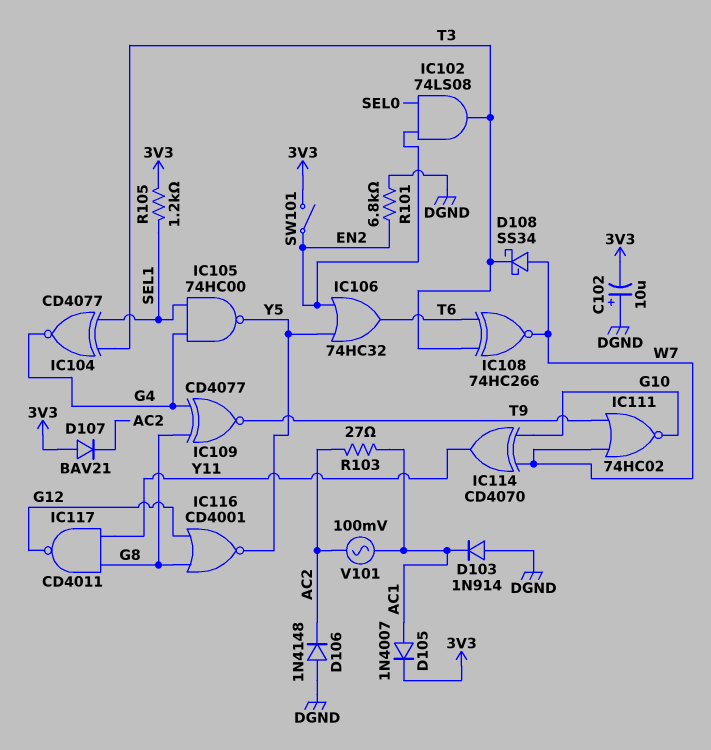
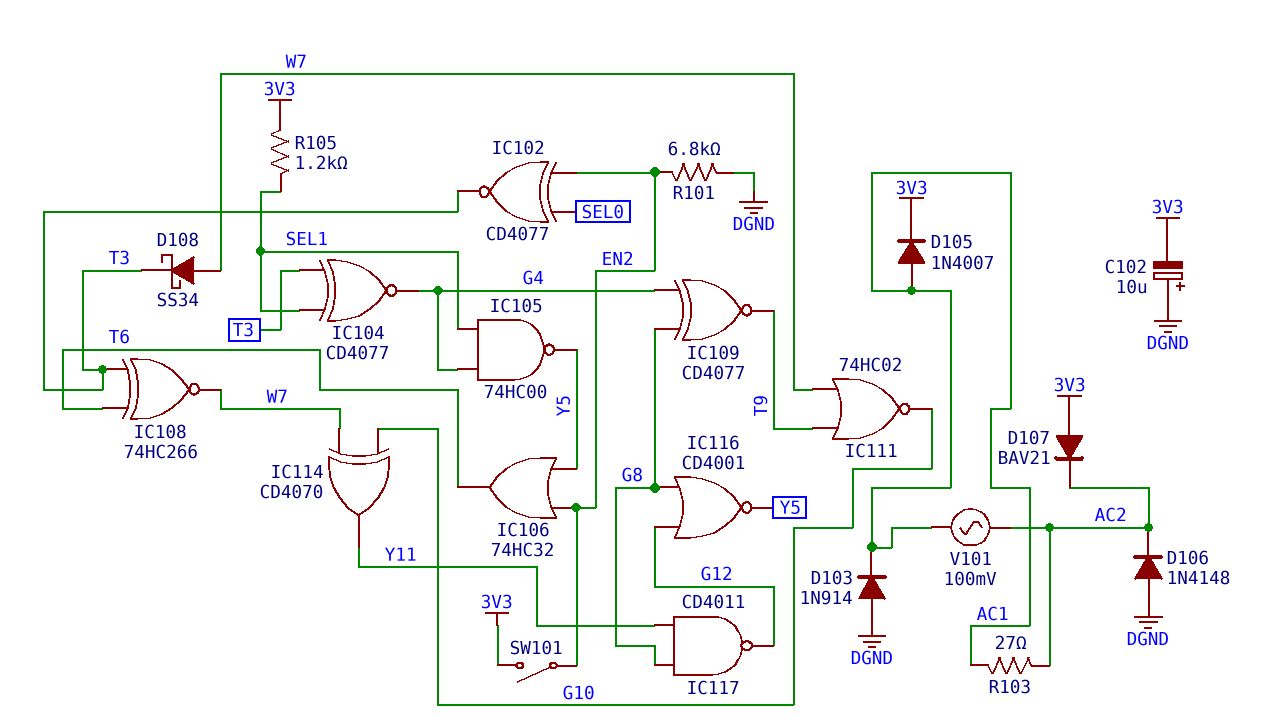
IC102: AND 74LS08 (in EN2, in SEL0, out T3) -> XNOR CD4077 (in EN2, in SEL0, out T3)

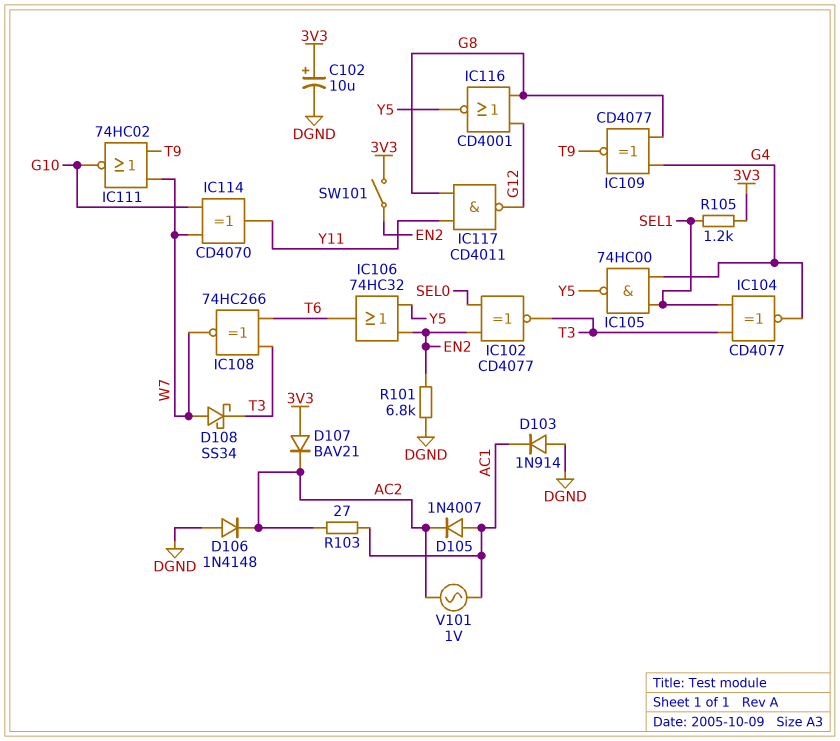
C102: 10uF (plus DGND, minus 3V3) -> 10uF (plus 3V3, minus DGND)
D105: diode 1N4007 (A AC1, K 3V3) -> diode 1N4007 (A AC1, K AC2)
V101: AC 100mV (AC1, AC2) -> AC 1V (AC1, AC2)

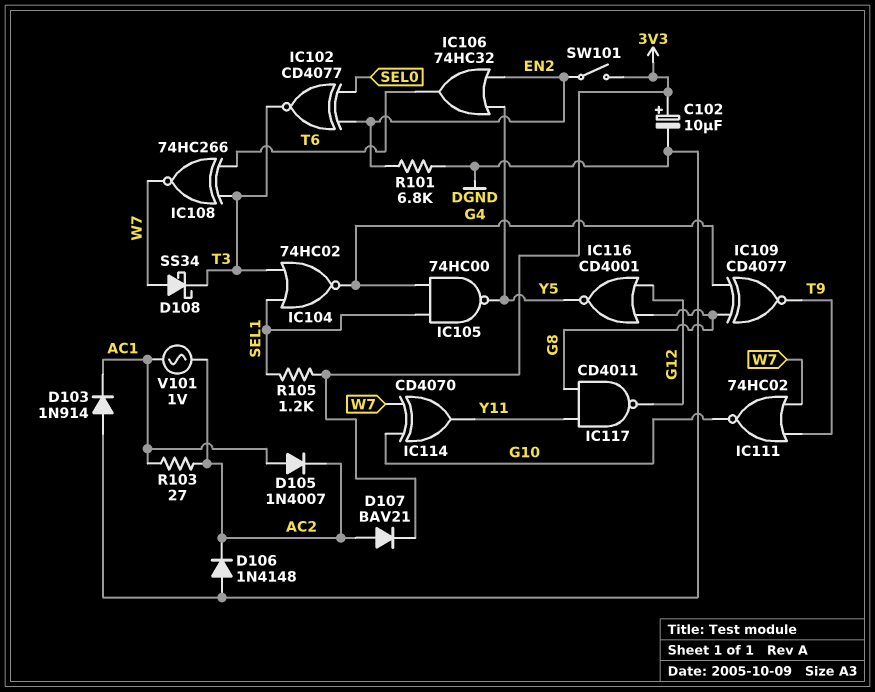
D107: diode BAV21 (A 3V3, K AC2) -> diode BAV21 (A AC2, K 3V3)
IC104: XNOR CD4077 (in SEL1, in T3, out G4) -> NOR 74HC02 (in SEL1, in T3, out G4)

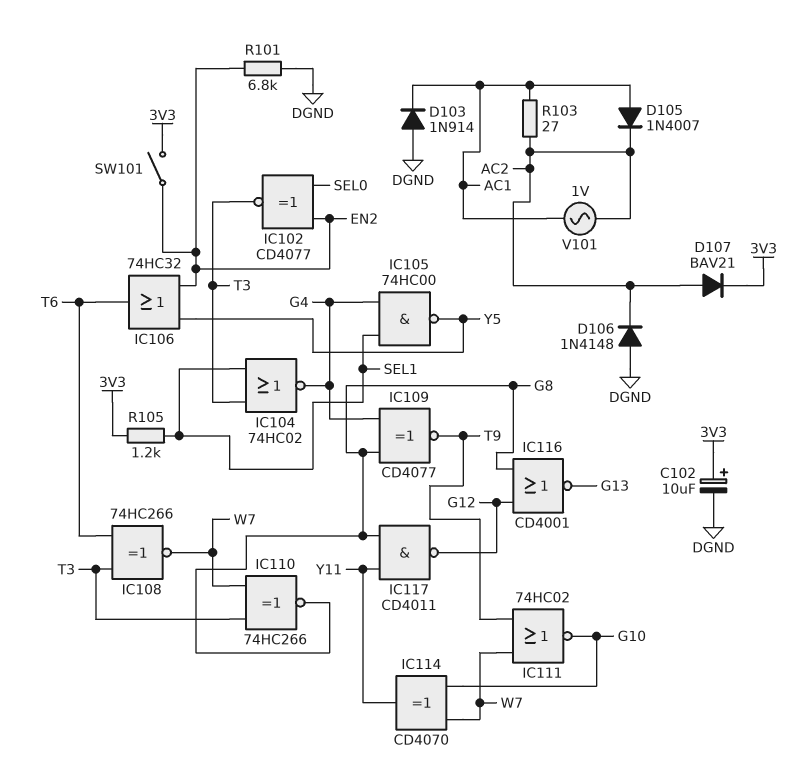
D108: schottky SS34 (A W7, K T3) -> none
IC110: none -> XNOR 74HC266 (in T3, in W7, out G8)
IC116: NOR CD4001 (in G8, in G12, out Y5) -> NOR CD4001 (in G8, in G12, out G13)

